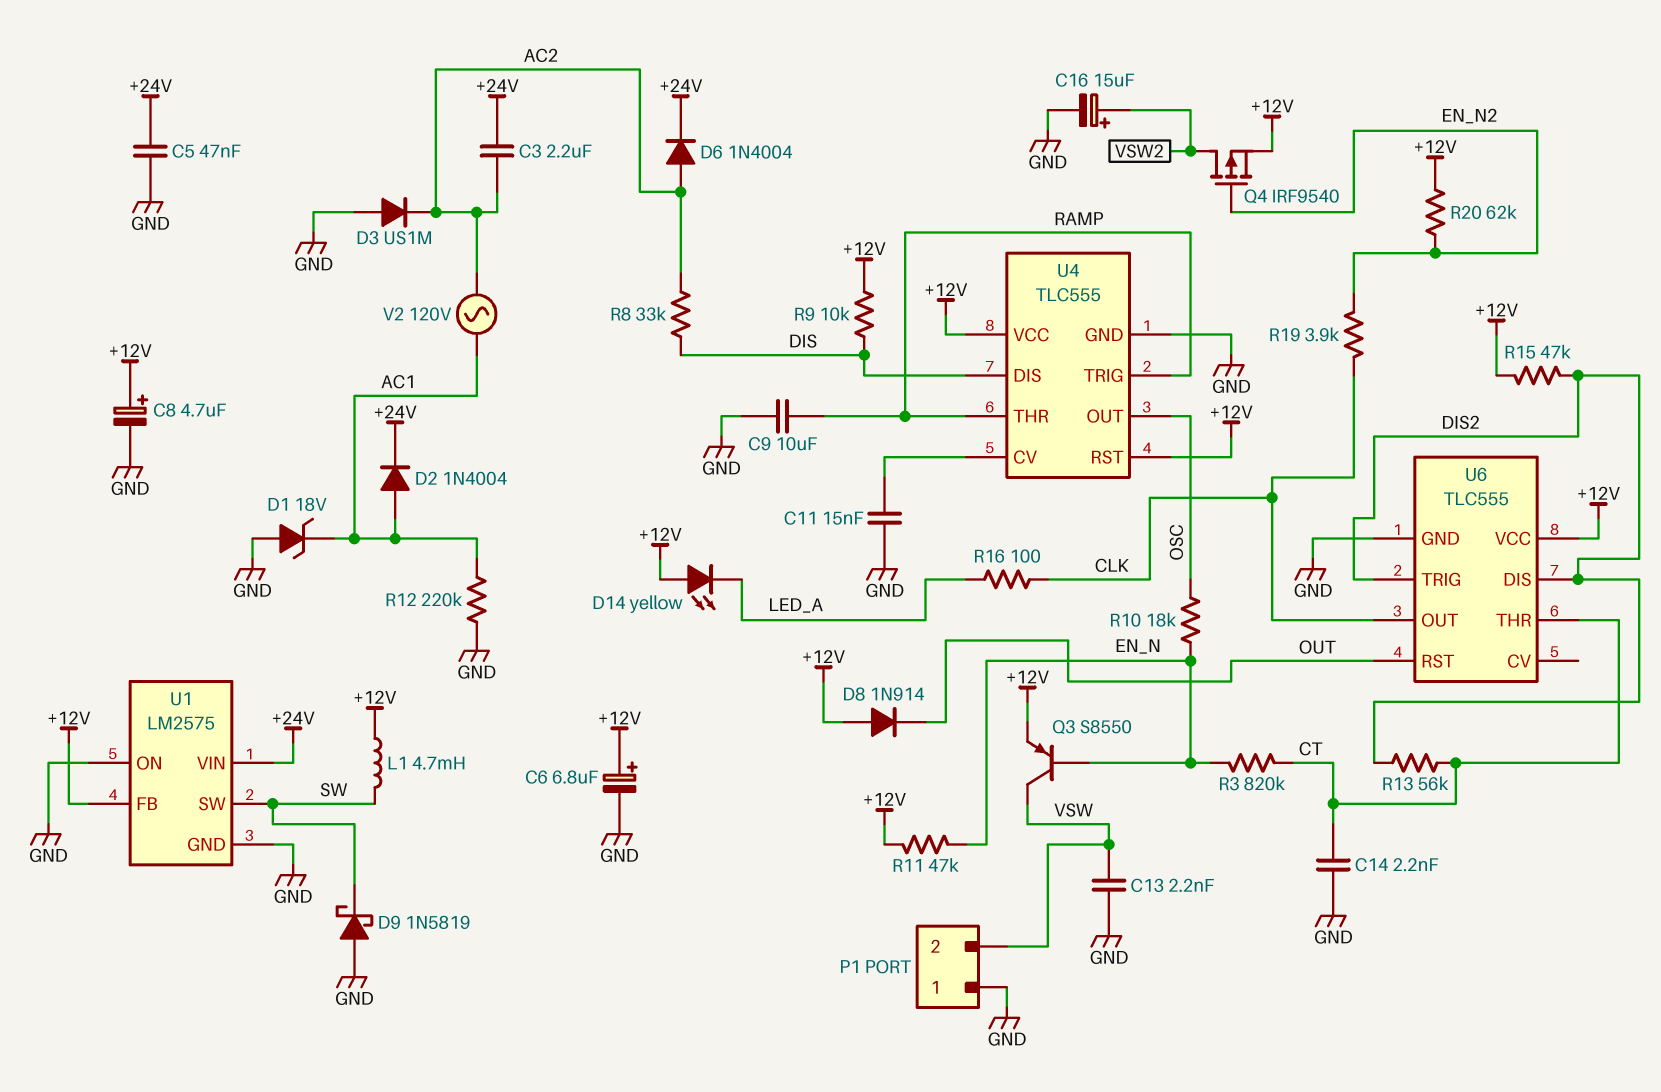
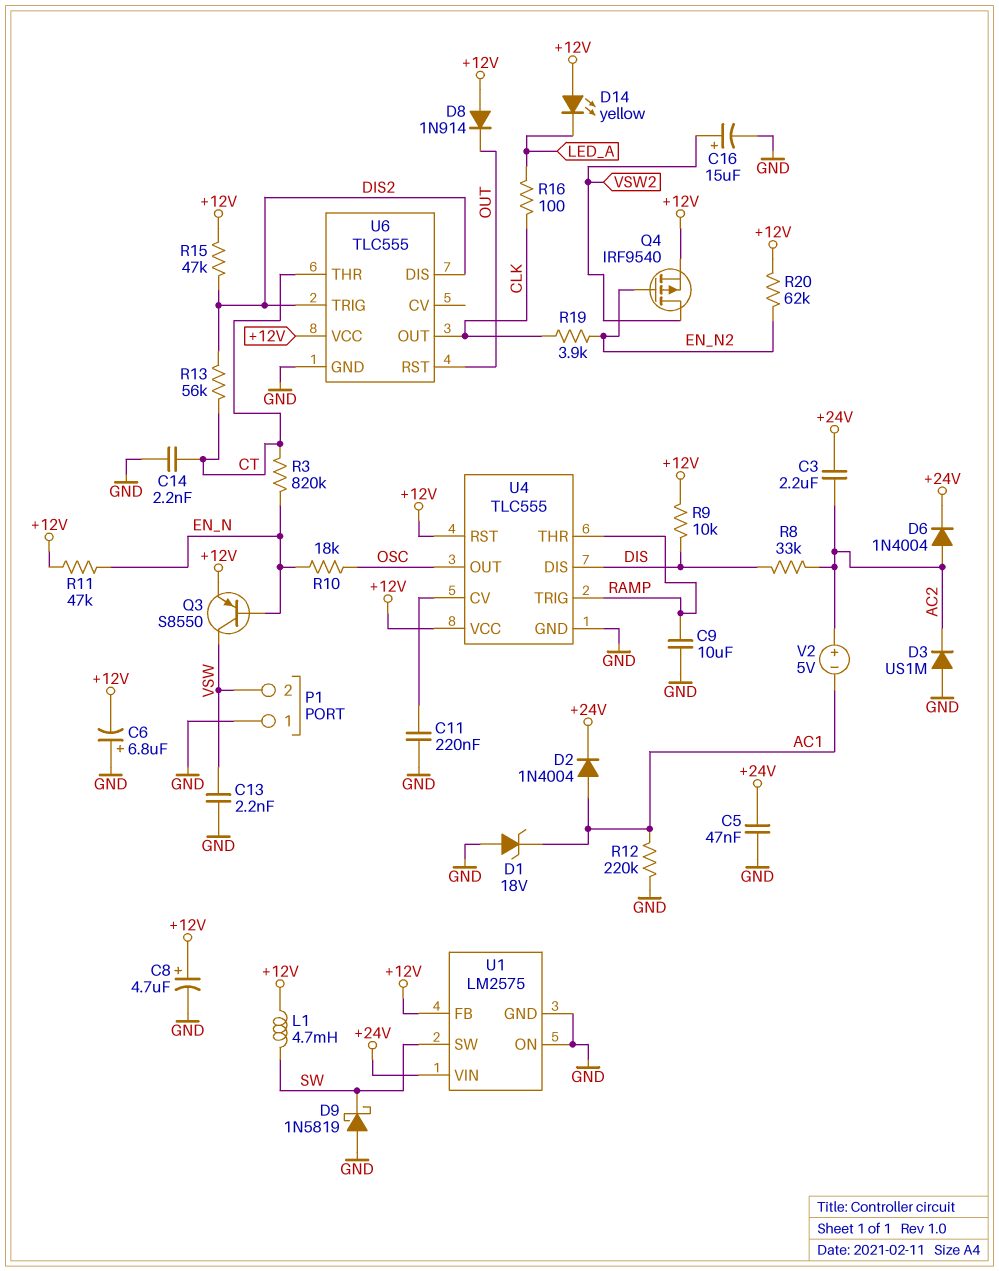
C6: 6.8uF (plus +12V, minus GND) -> 6.8uF (plus GND, minus +12V)
C11: 15nF (GND, U4/CV) -> 220nF (GND, U4/CV)
V2: AC 120V (AC1, AC2) -> 5V (plus AC2, minus AC1)

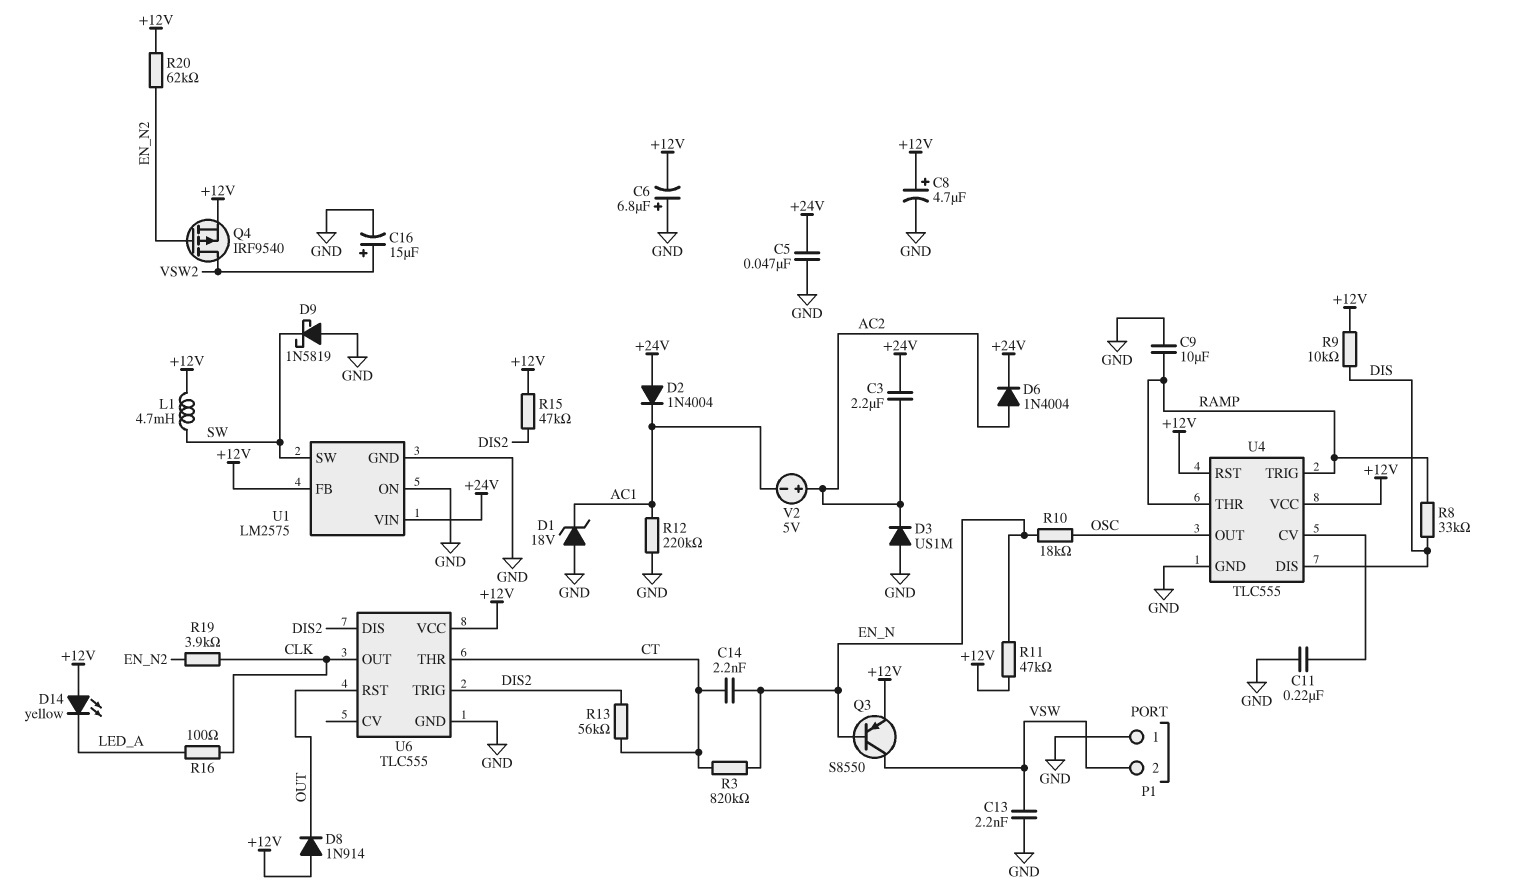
C14: 2.2nF (CT, GND) -> 2.2nF (CT, EN_N)
D2: diode 1N4004 (A AC1, K +24V) -> diode 1N4004 (A +24V, K AC1)
R8: 33k (AC2, DIS) -> 33k (DIS, RAMP)

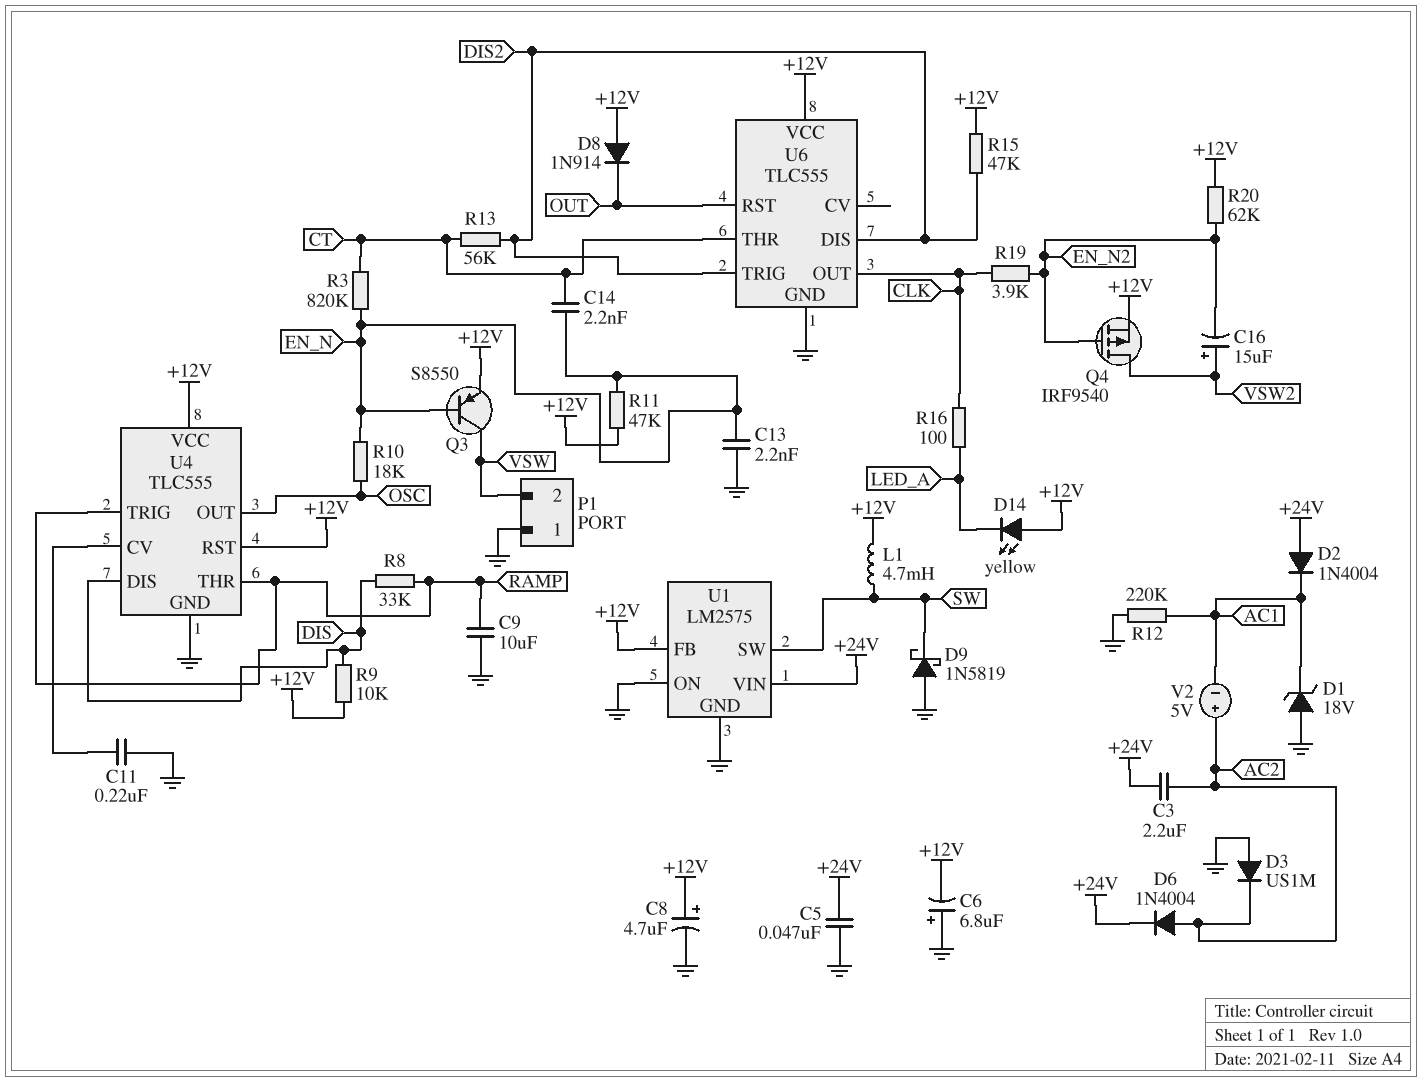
C13: 2.2nF (GND, VSW) -> 2.2nF (EN_N, GND)
C16: 15uF (plus VSW2, minus GND) -> 15uF (plus VSW2, minus EN_N2)

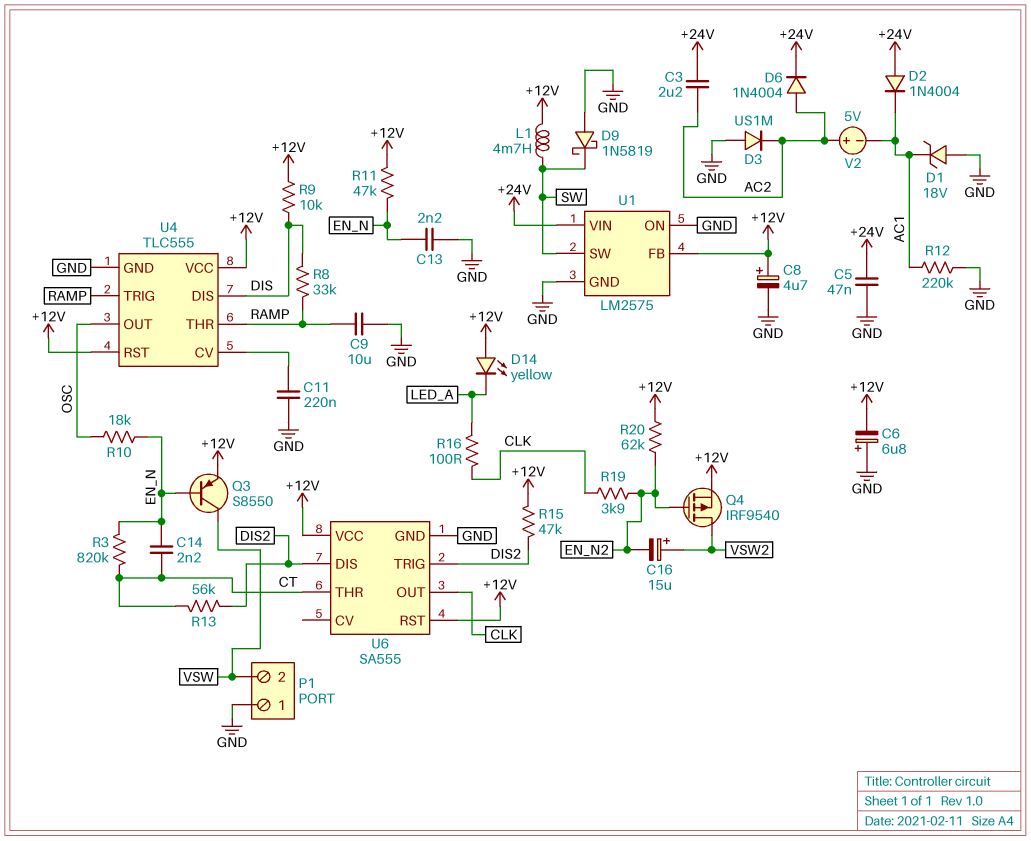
D8: diode 1N914 (A +12V, K OUT) -> none
U6: TLC555 -> SA555
U6 pin RST: OUT -> +12V

